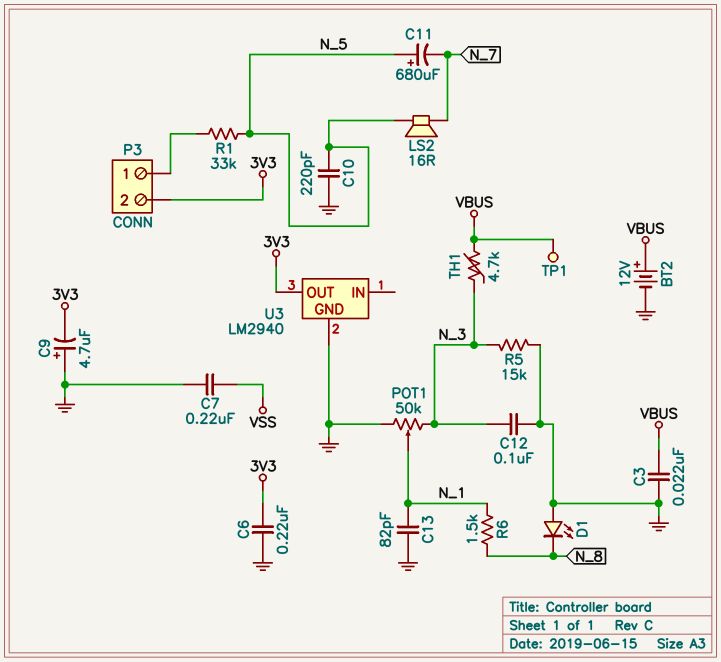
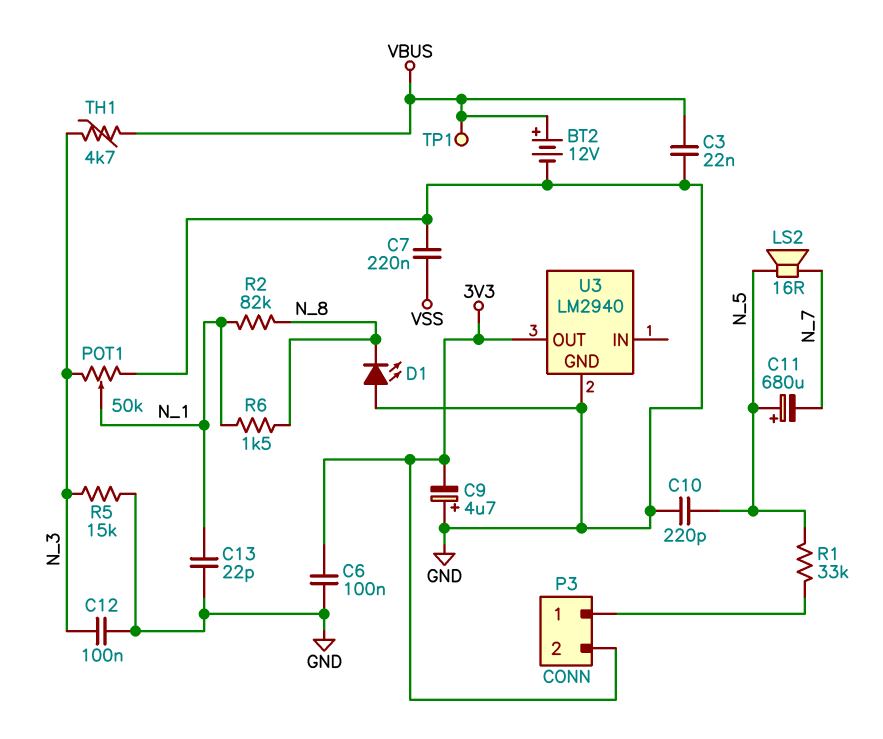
C6: 220nF (3V3, GND) -> 100nF (3V3, GND)
C13: 82pF (GND, N_1) -> 22pF (GND, N_1)
R2: none -> 82k (N_1, N_8)

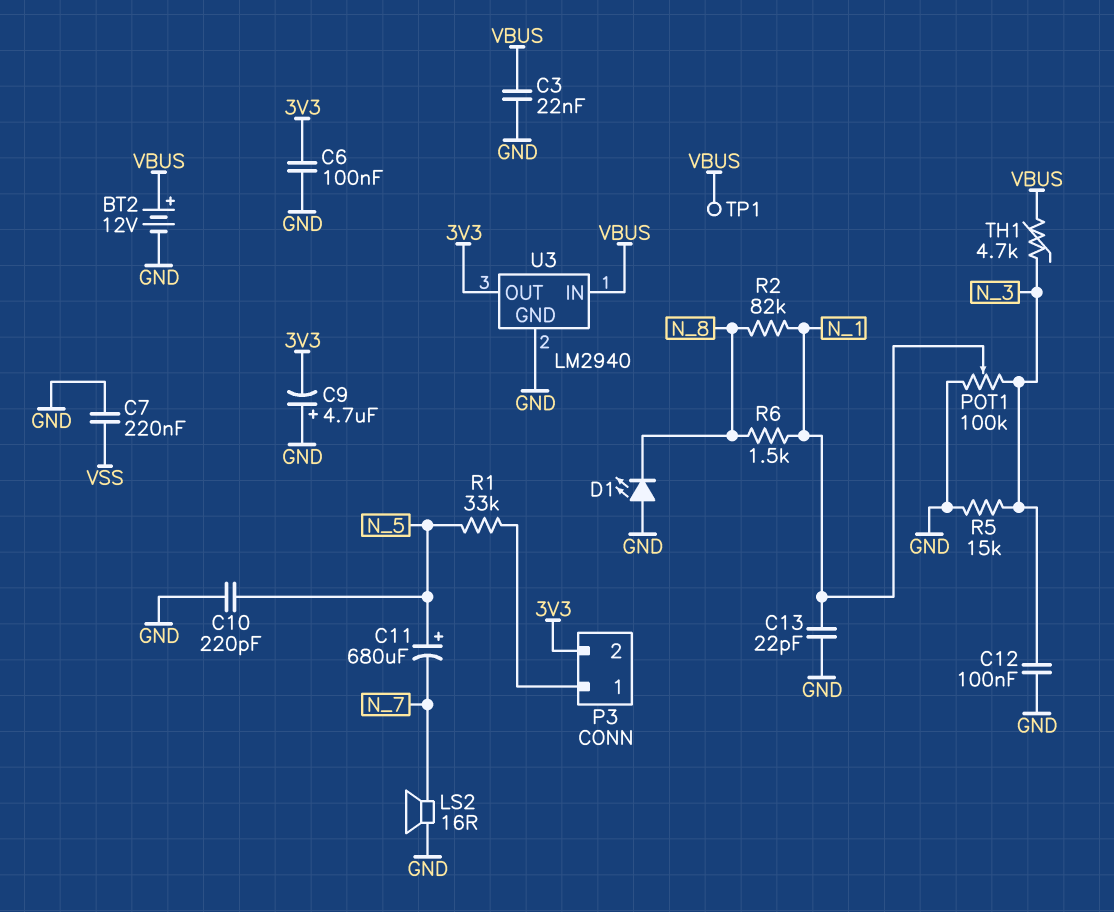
LS2: speaker 16R (N_5, N_7) -> speaker 16R (GND, N_7)
POT1: 50k (GND, N_3, wiper N_1) -> 100k (GND, N_3, wiper N_1)
U3 pin IN: none -> VBUS

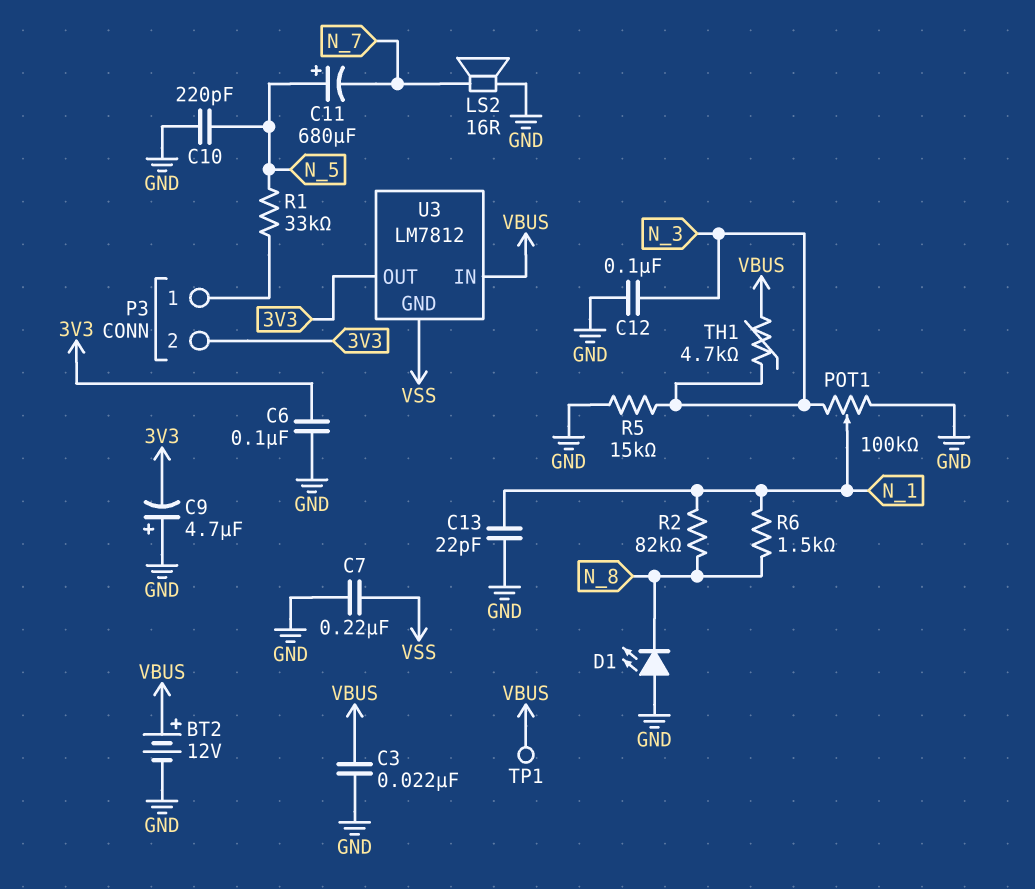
U3: LM2940 -> LM7812
U3 pin GND: GND -> VSS

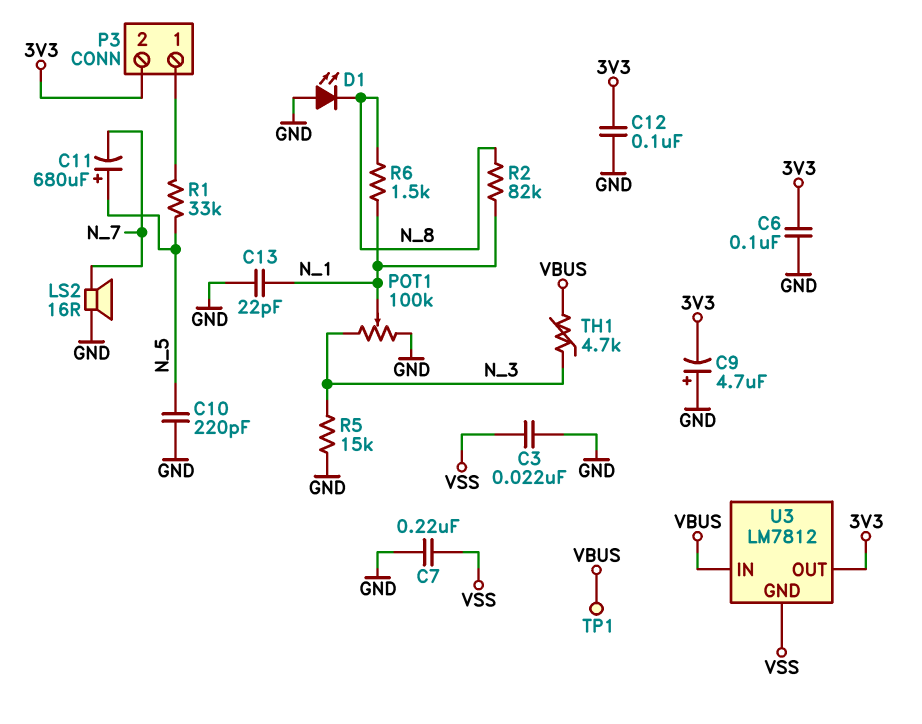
BT2: 12V (plus VBUS, minus GND) -> none
C3: 22nF (GND, VBUS) -> 22nF (GND, VSS)
C12: 100nF (GND, N_3) -> 100nF (3V3, GND)

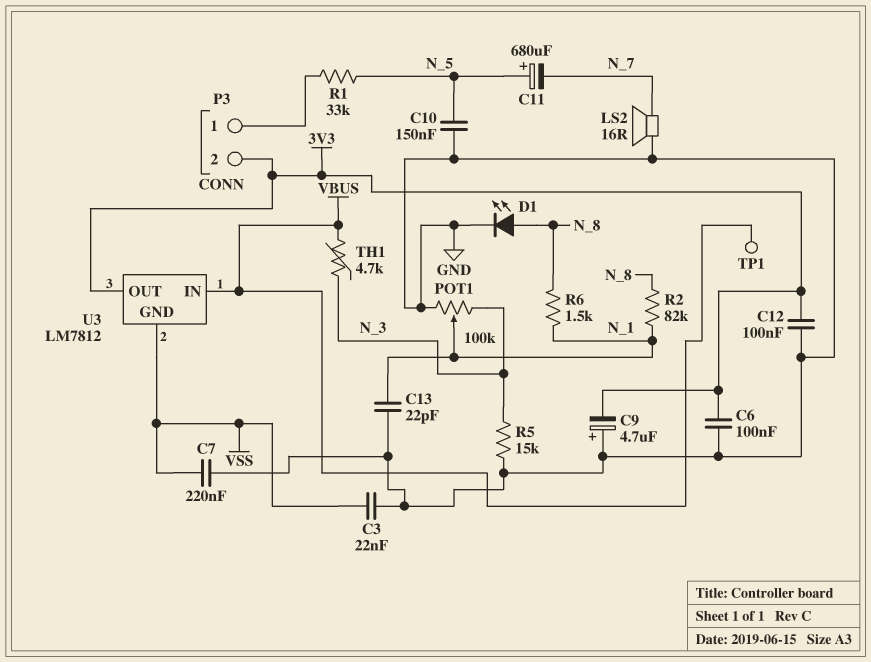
C10: 220pF (GND, N_5) -> 150nF (GND, N_5)
D1: LED (A GND, K N_8) -> LED (A N_8, K GND)

